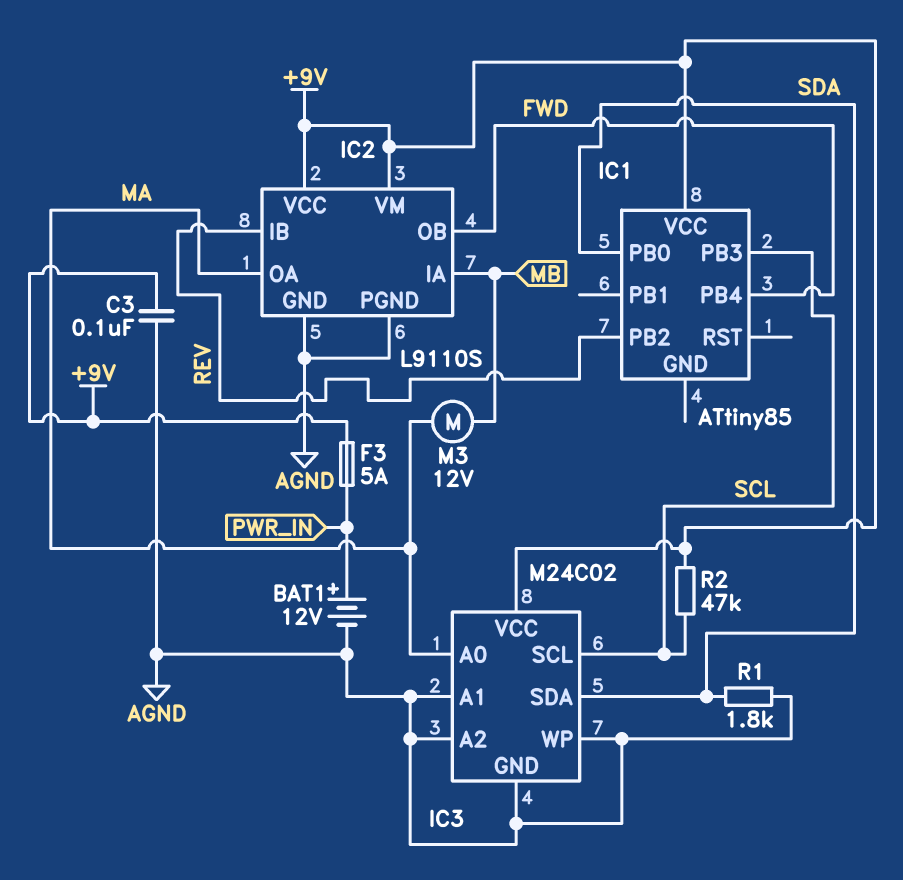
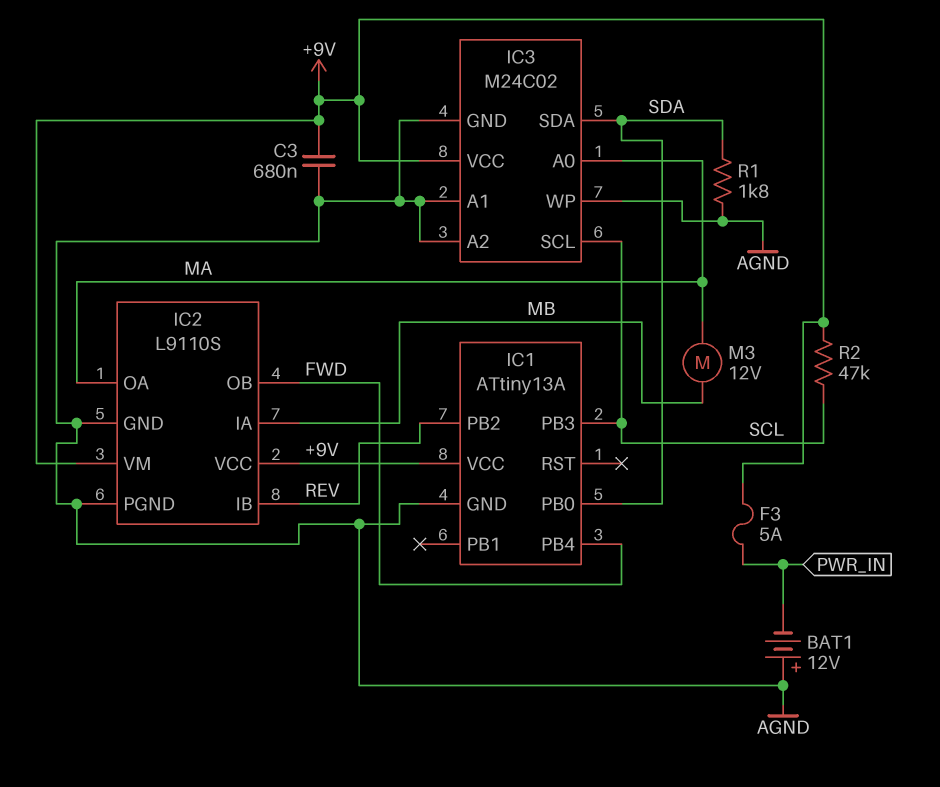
BAT1: 12V (plus PWR_IN, minus AGND) -> 12V (plus AGND, minus PWR_IN)
C3: 100nF (+9V, AGND) -> 680nF (+9V, AGND)
IC1: ATtiny85 -> ATtiny13A
IC1 pin GND: none -> AGND

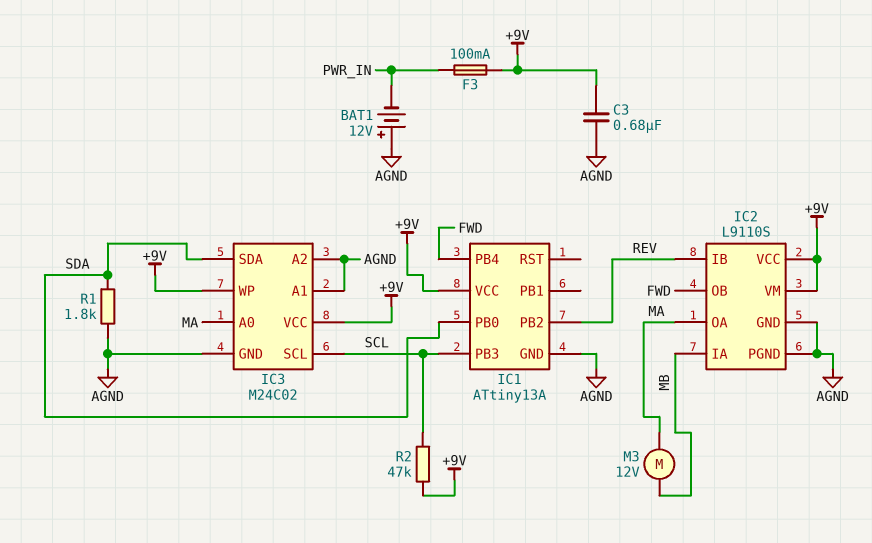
F3: 5A (+9V, PWR_IN) -> 100mA (+9V, PWR_IN)
IC3 pin WP: AGND -> +9V

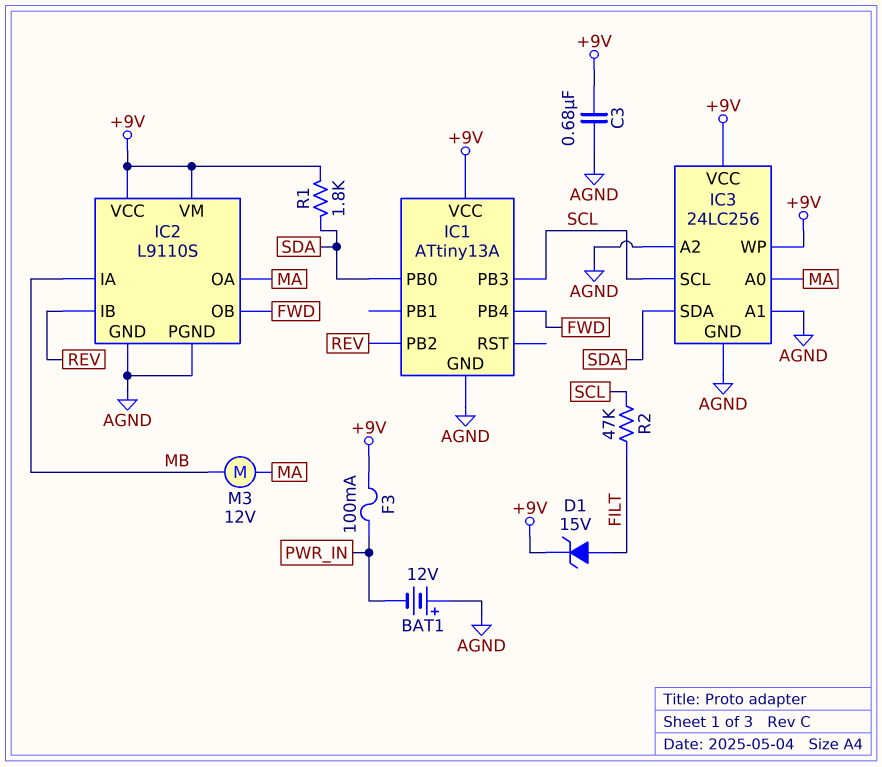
D1: none -> zener 15V (A FILT, K +9V)
IC3: M24C02 -> 24LC256
R1: 1.8k (AGND, SDA) -> 1.8k (+9V, SDA)
R2: 47k (+9V, SCL) -> 47k (FILT, SCL)

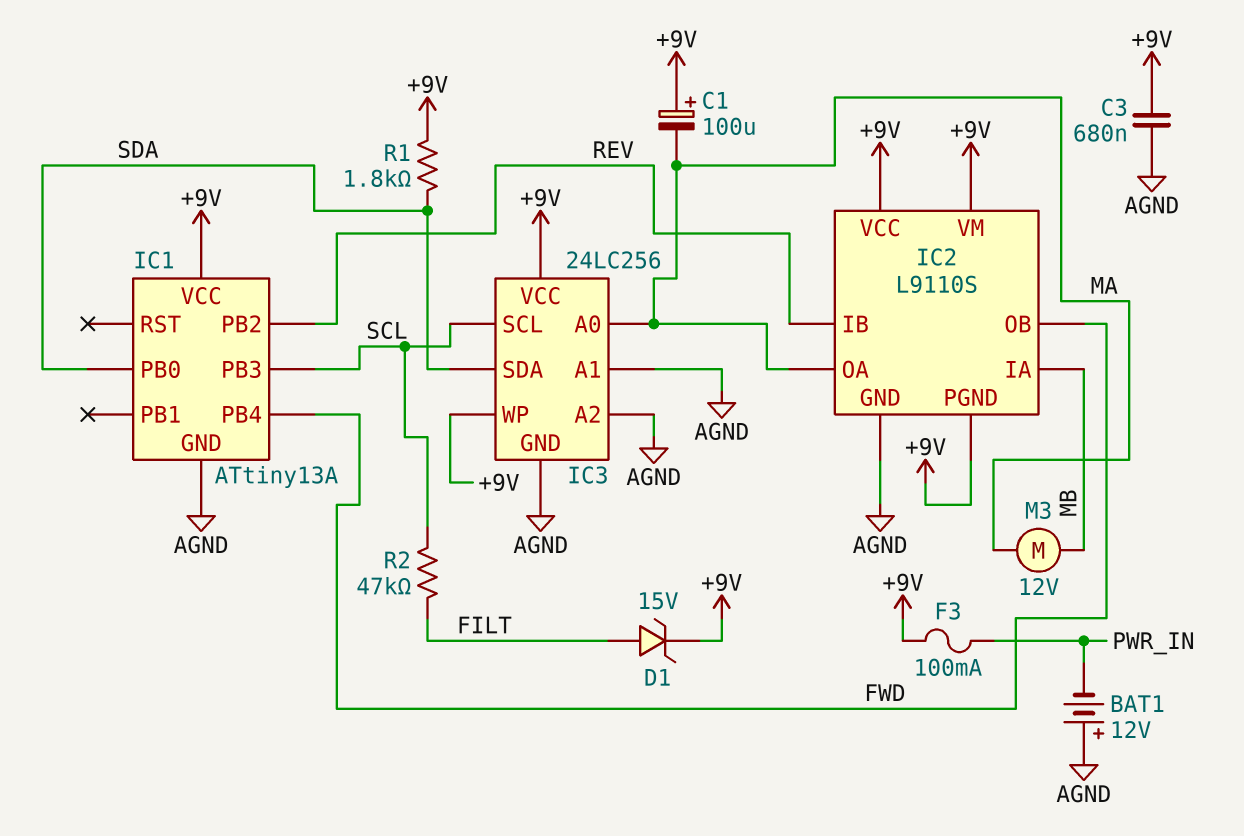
C1: none -> 100uF (plus +9V, minus MA)
IC2 pin PGND: AGND -> +9V

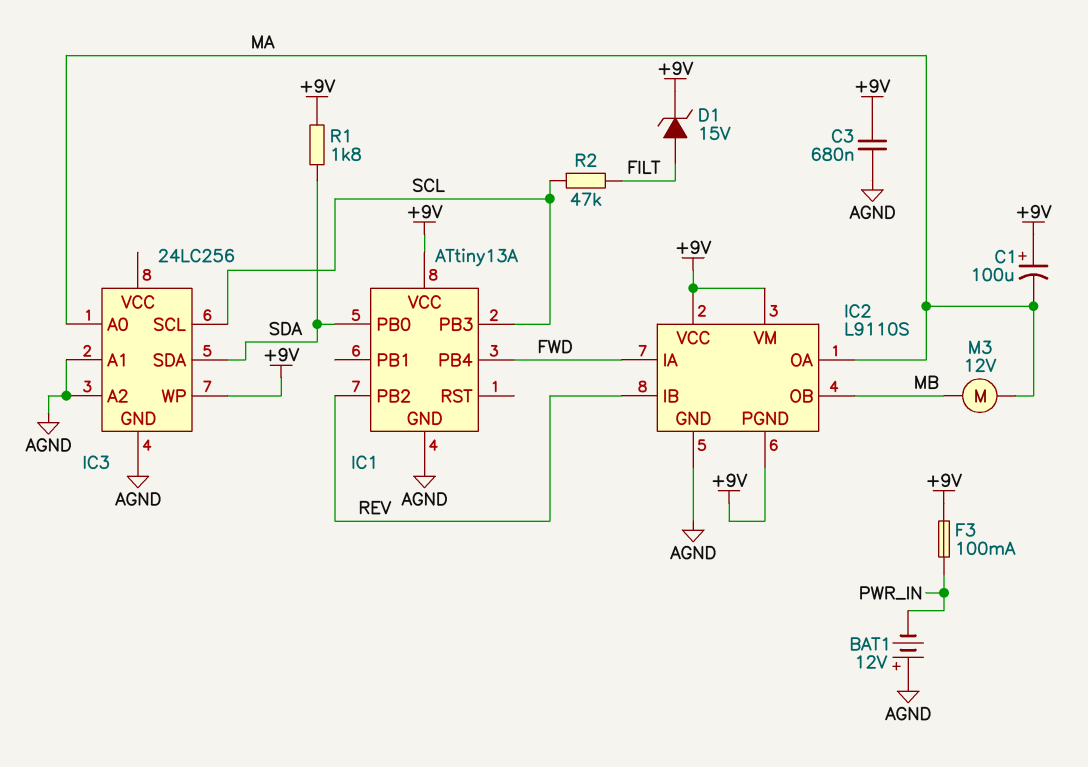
IC2 pin IA: MB -> FWD
IC2 pin OB: FWD -> MB
IC3 pin VCC: +9V -> none

